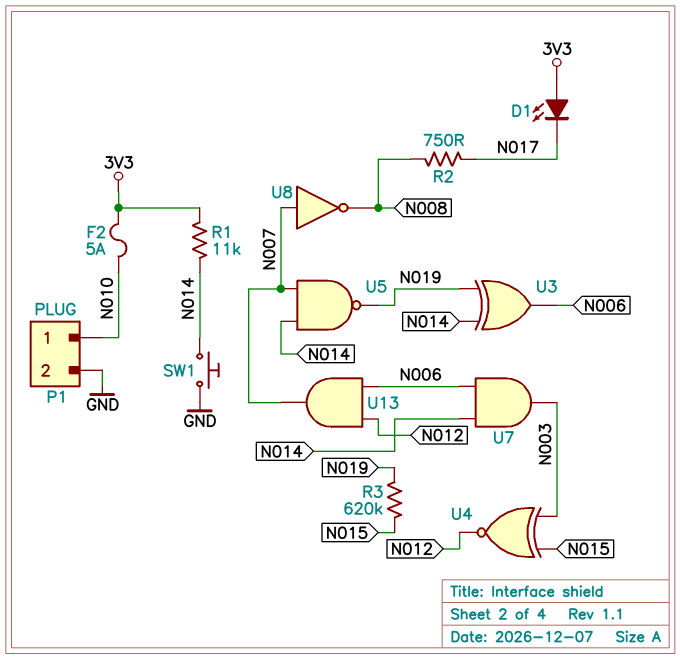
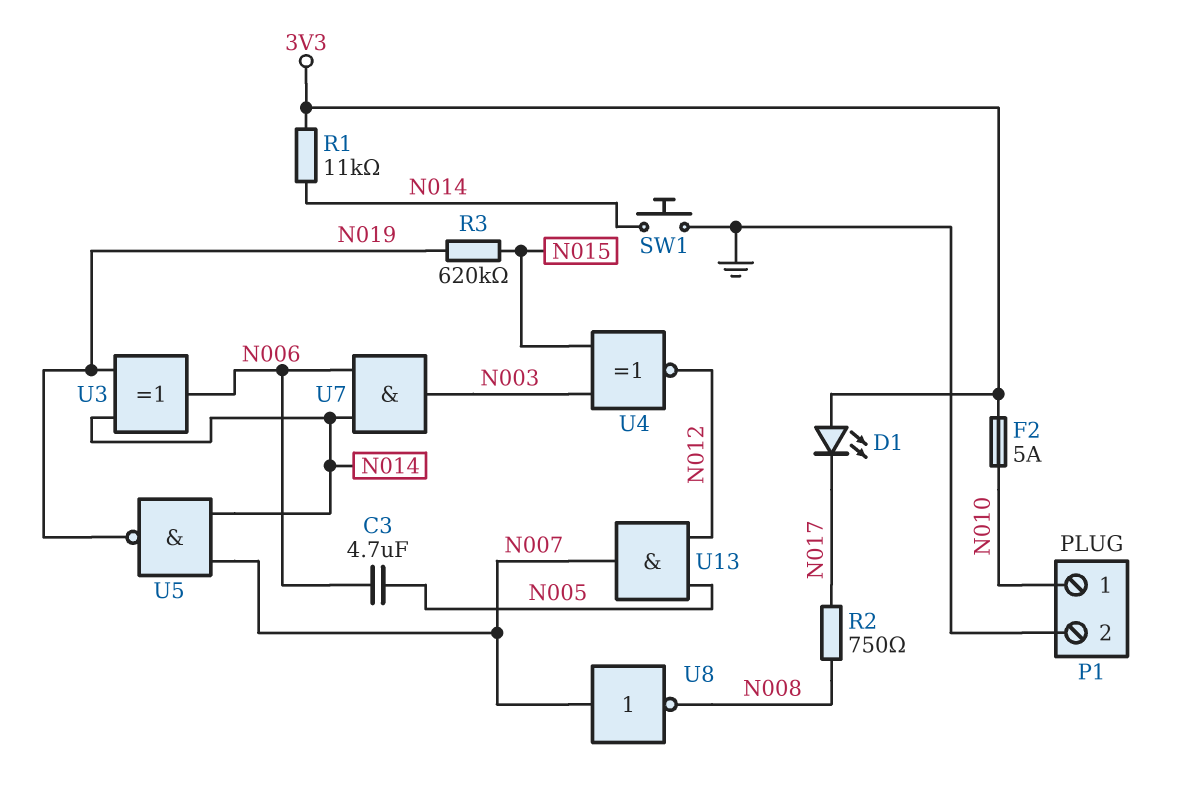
C3: none -> 4.7uF (N005, N006)
U13: AND (in N006, in N012, out N007) -> AND (in N005, in N012, out N007)

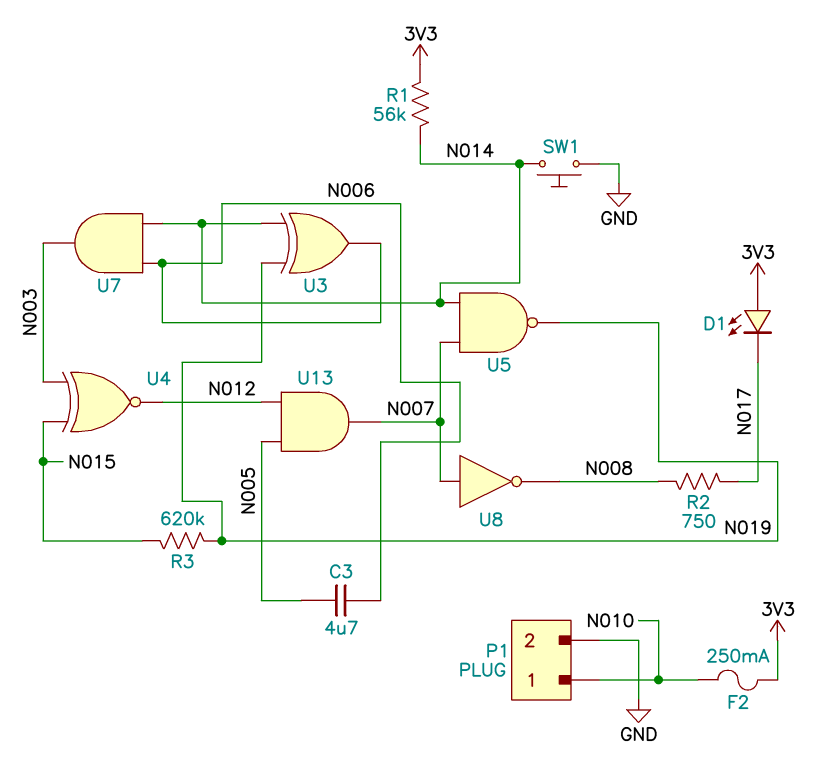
F2: 5A (3V3, N010) -> 250mA (3V3, N010)
R1: 11k (3V3, N014) -> 56k (3V3, N014)

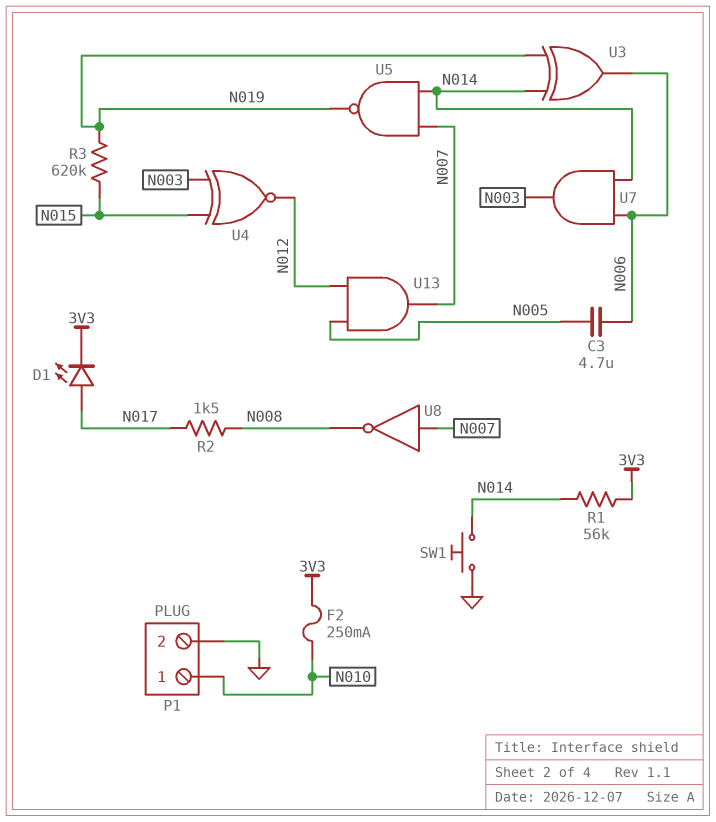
D1: LED (A 3V3, K N017) -> LED (A N017, K 3V3)
R2: 750 (N008, N017) -> 1.5k (N008, N017)

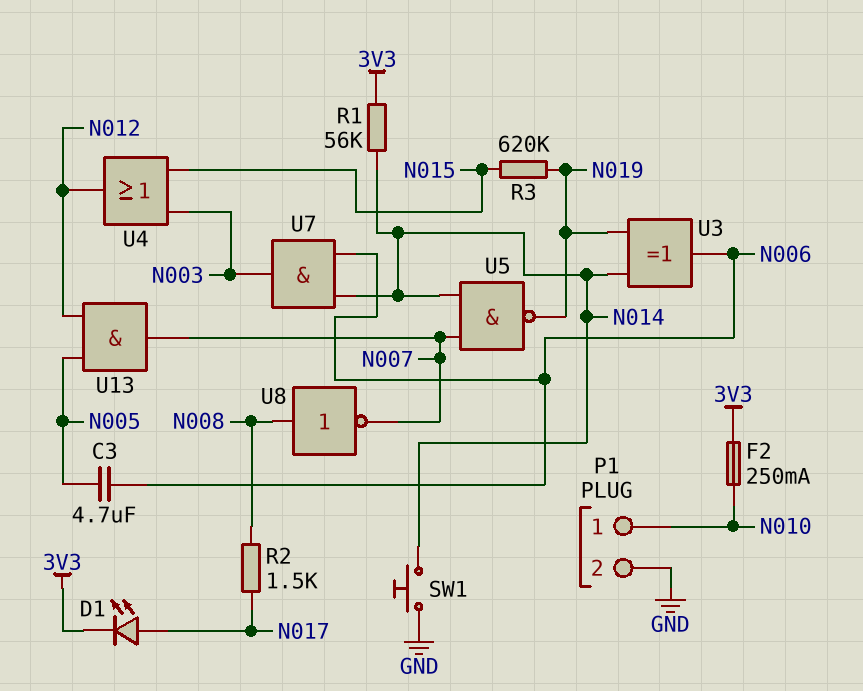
U4: XNOR (in N003, in N015, out N012) -> OR (in N003, in N015, out N012)
U8: NOT (in N007, out N008) -> NOT (in N008, out N007)

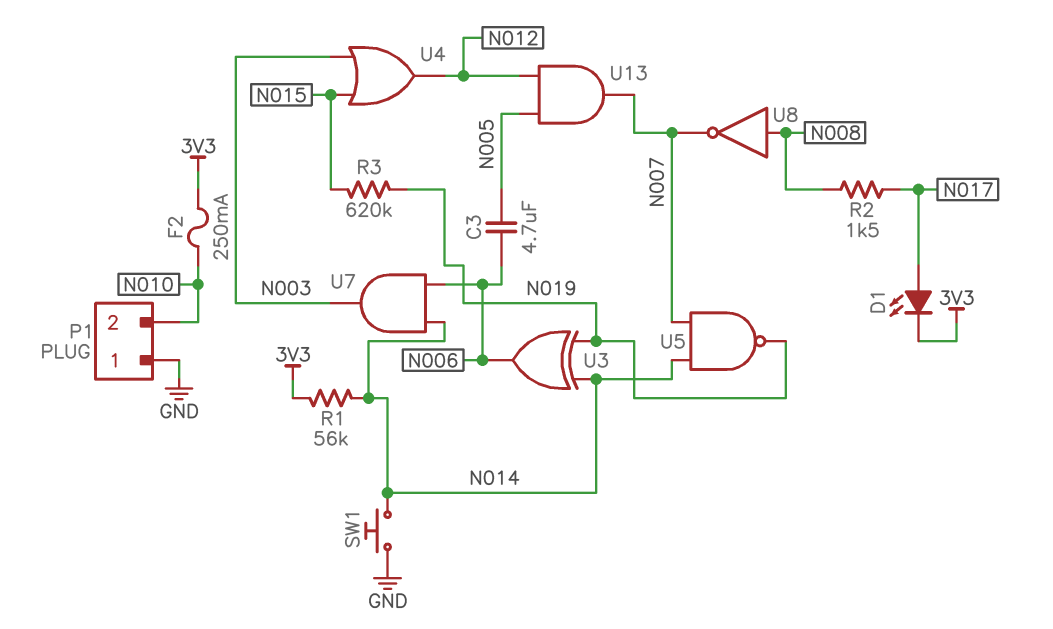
P1 pin 1: N010 -> GND
P1 pin 2: GND -> N010

